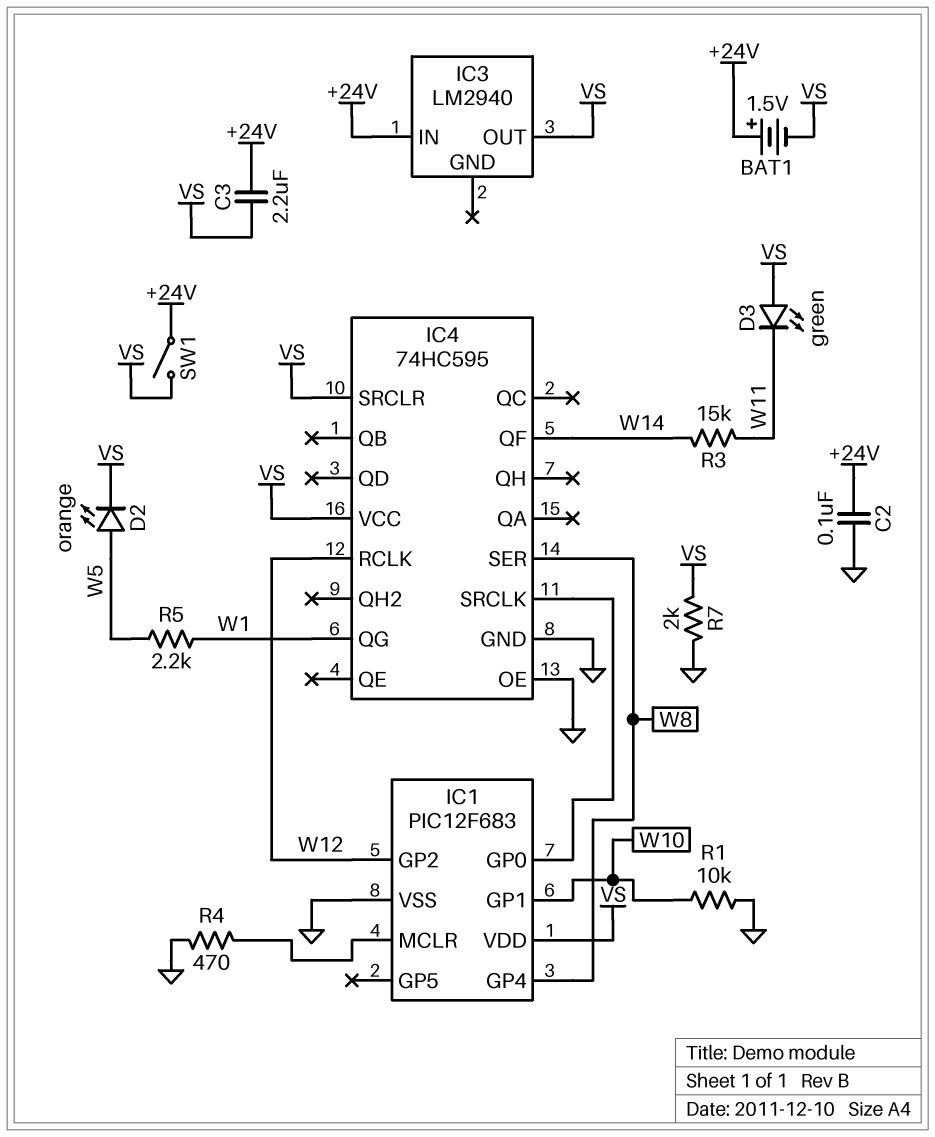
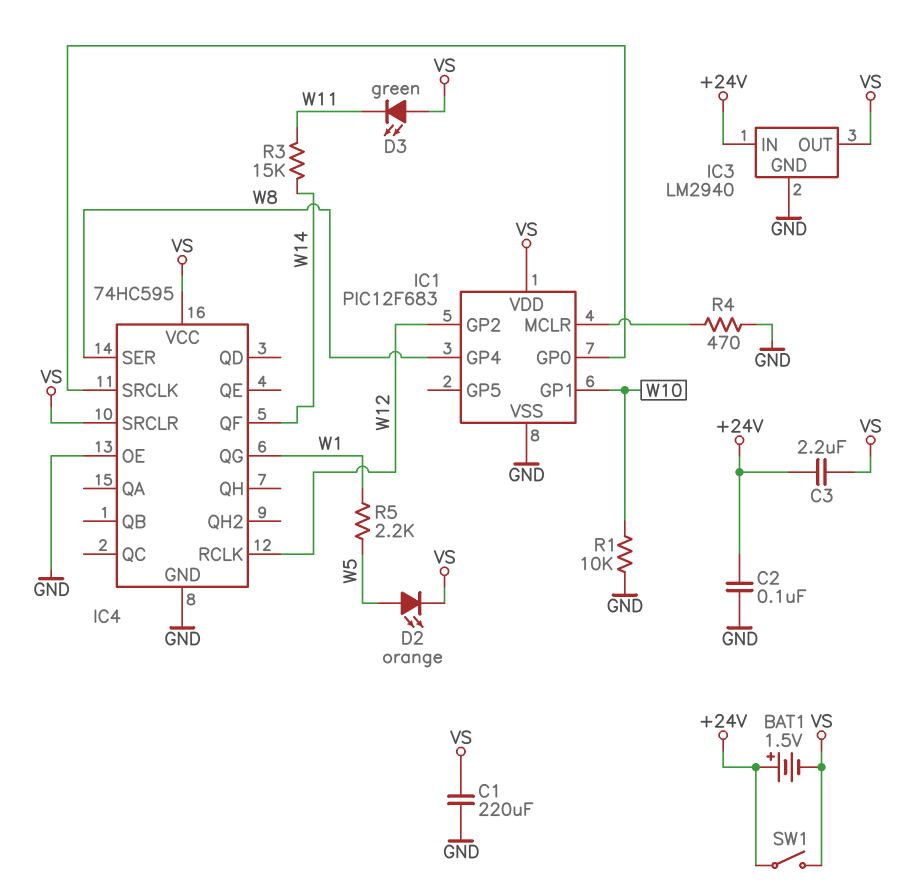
C1: none -> 220uF (GND, VS)
IC3 pin GND: none -> GND
R7: 2k (GND, VS) -> none

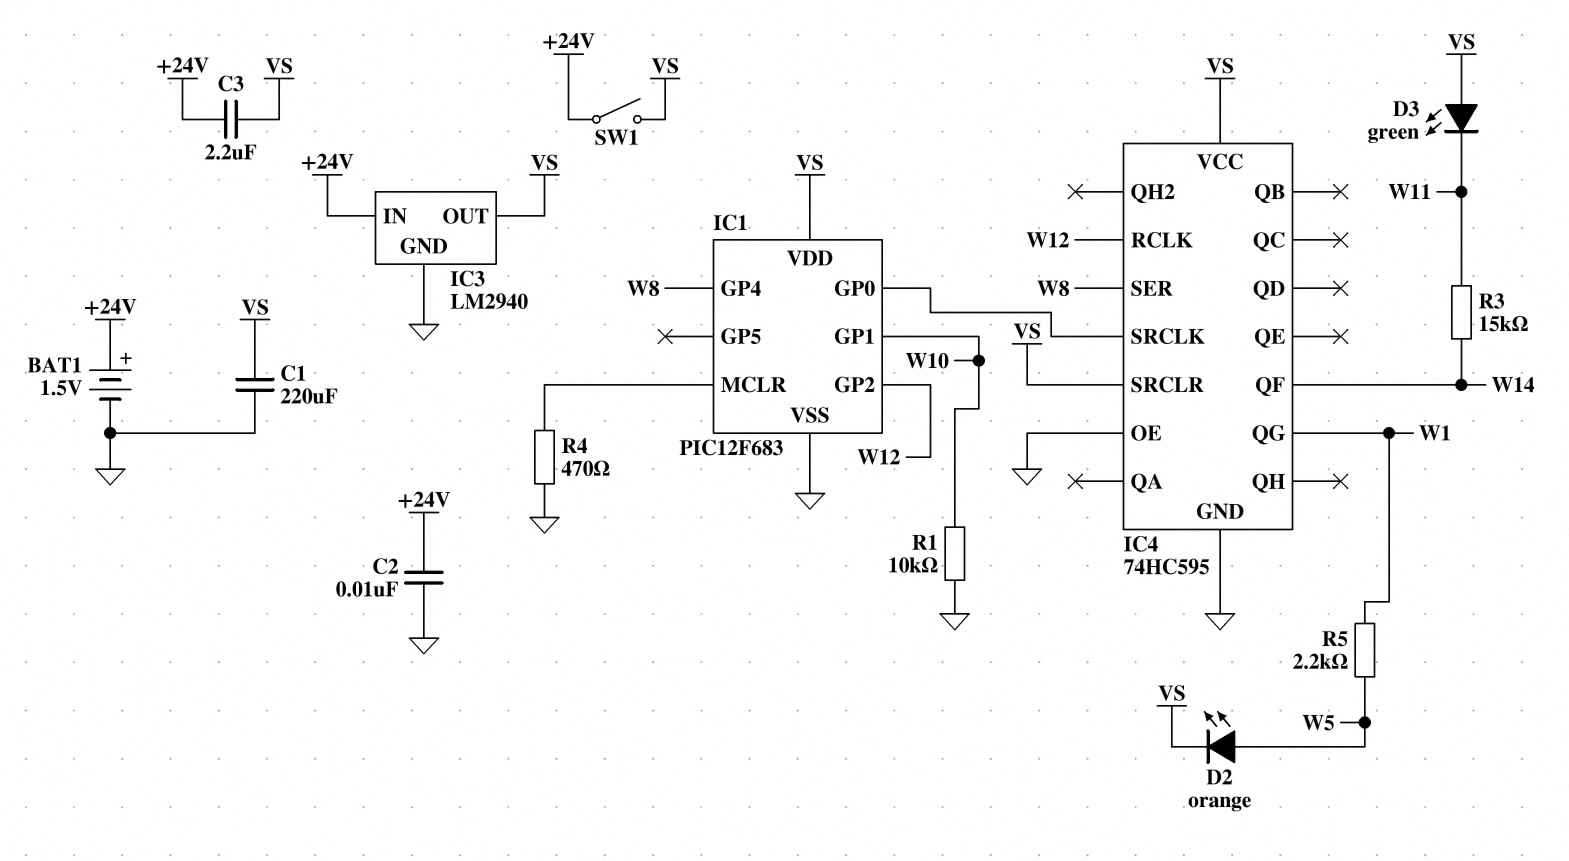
BAT1: 1.5V (plus +24V, minus VS) -> 1.5V (plus +24V, minus GND)
C2: 100nF (+24V, GND) -> 10nF (+24V, GND)

